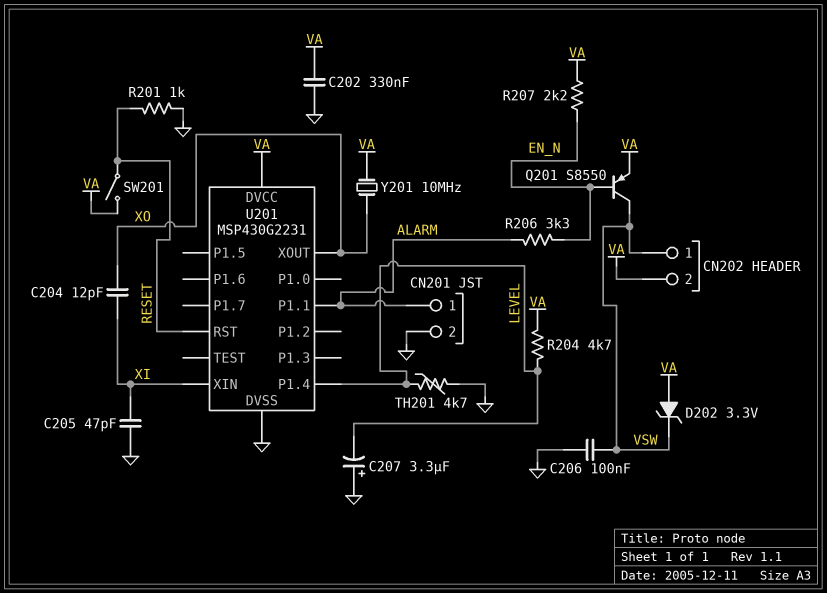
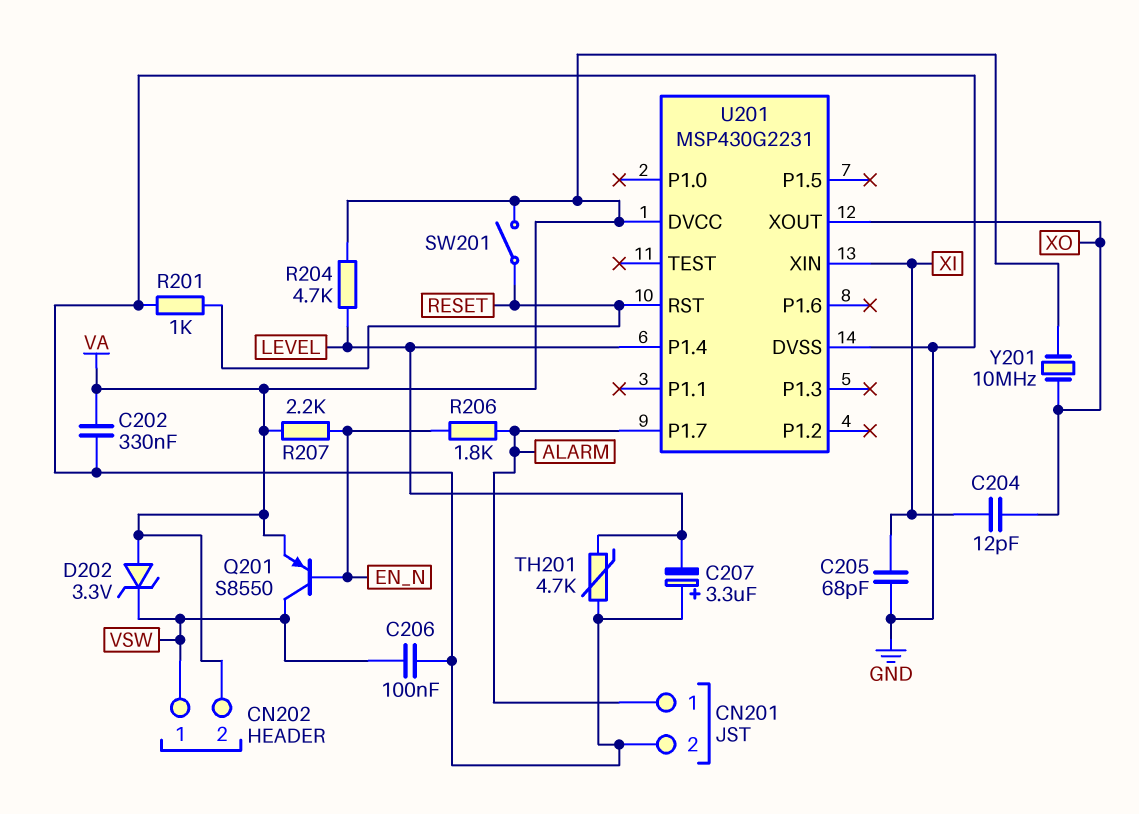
C205: 47pF (GND, XI) -> 68pF (GND, XI)
R206: 3.3k (ALARM, EN_N) -> 1.8k (ALARM, EN_N)
U201 pin P1.1: ALARM -> none
U201 pin P1.7: none -> ALARM

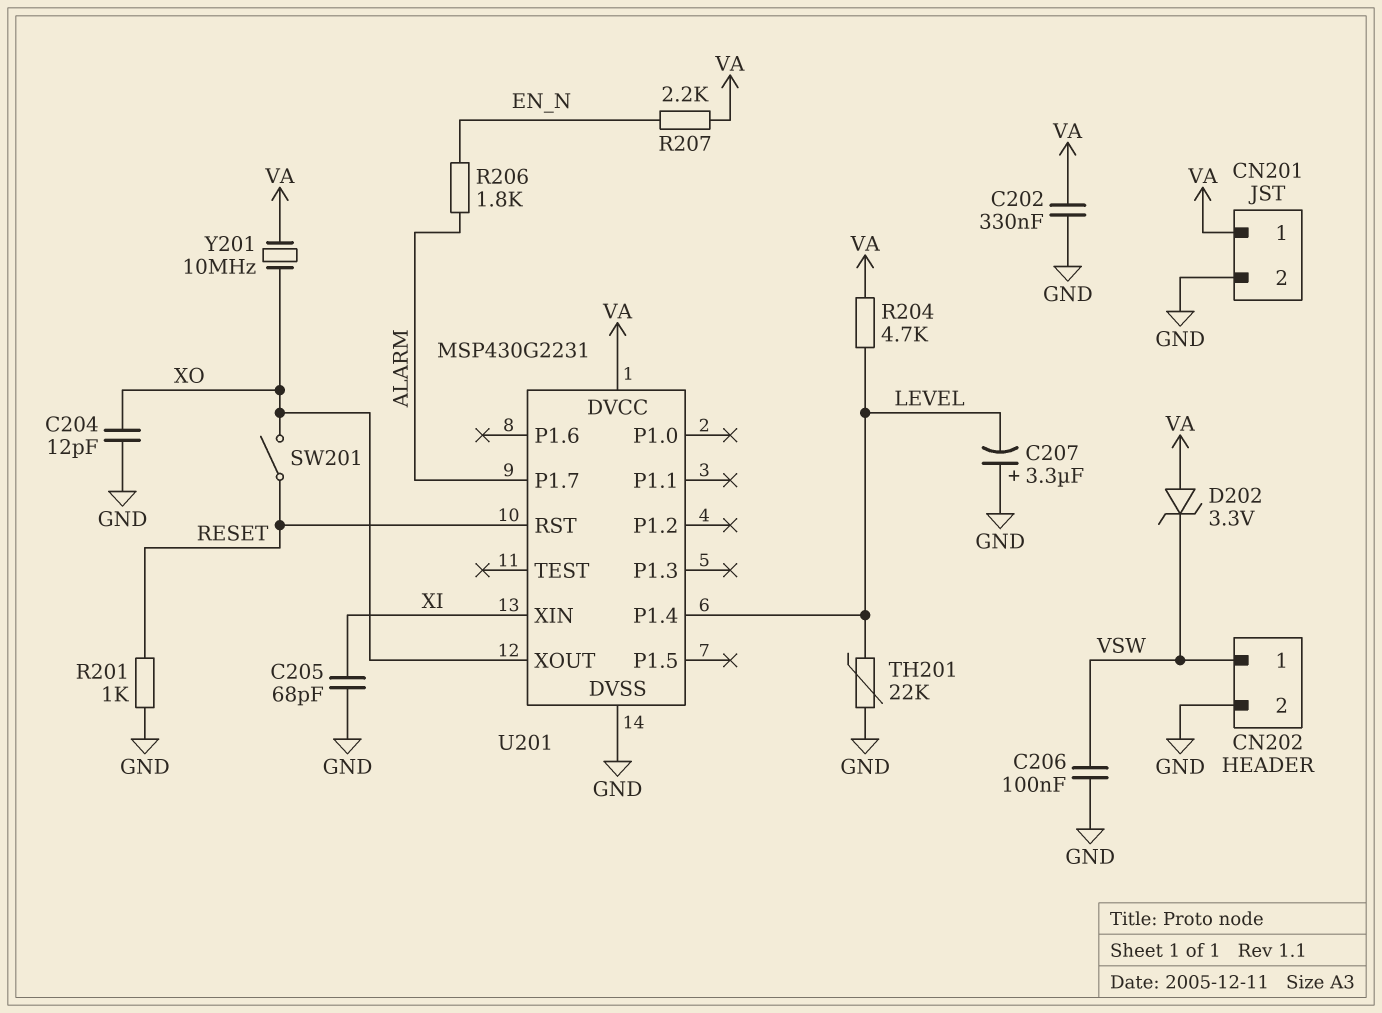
C204: 12pF (XI, XO) -> 12pF (GND, XO)
CN201 pin 1: ALARM -> VA
CN202 pin 2: VA -> GND
Q201: PNP S8550 (B EN_N, C VSW, E VA) -> none
SW201: switch (RESET, VA) -> switch (RESET, XO)
TH201: 4.7k (GND, LEVEL) -> 22k (GND, LEVEL)

